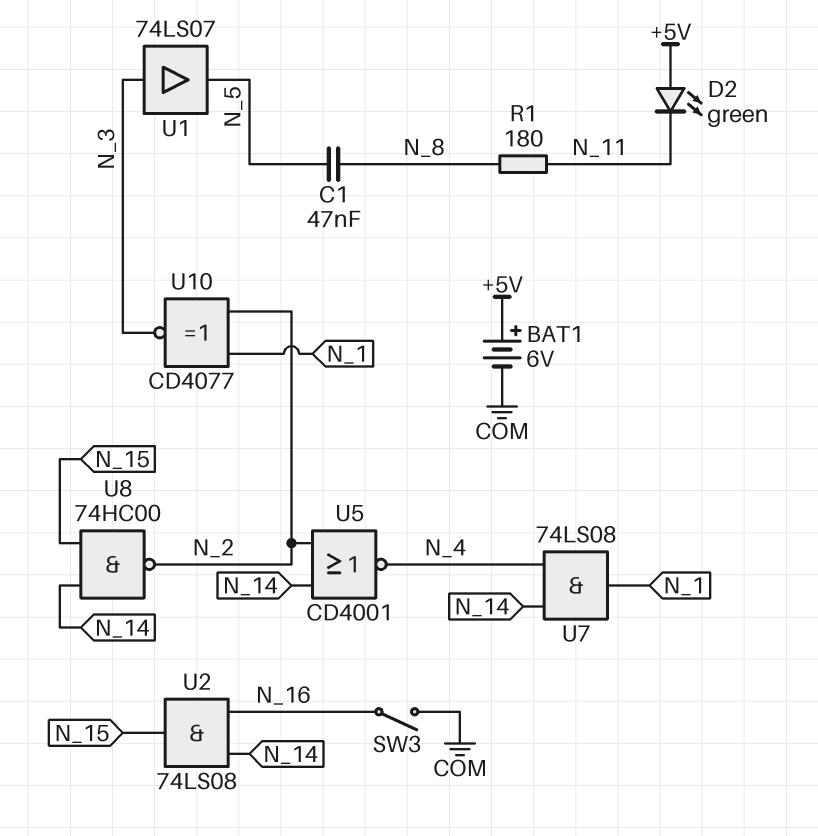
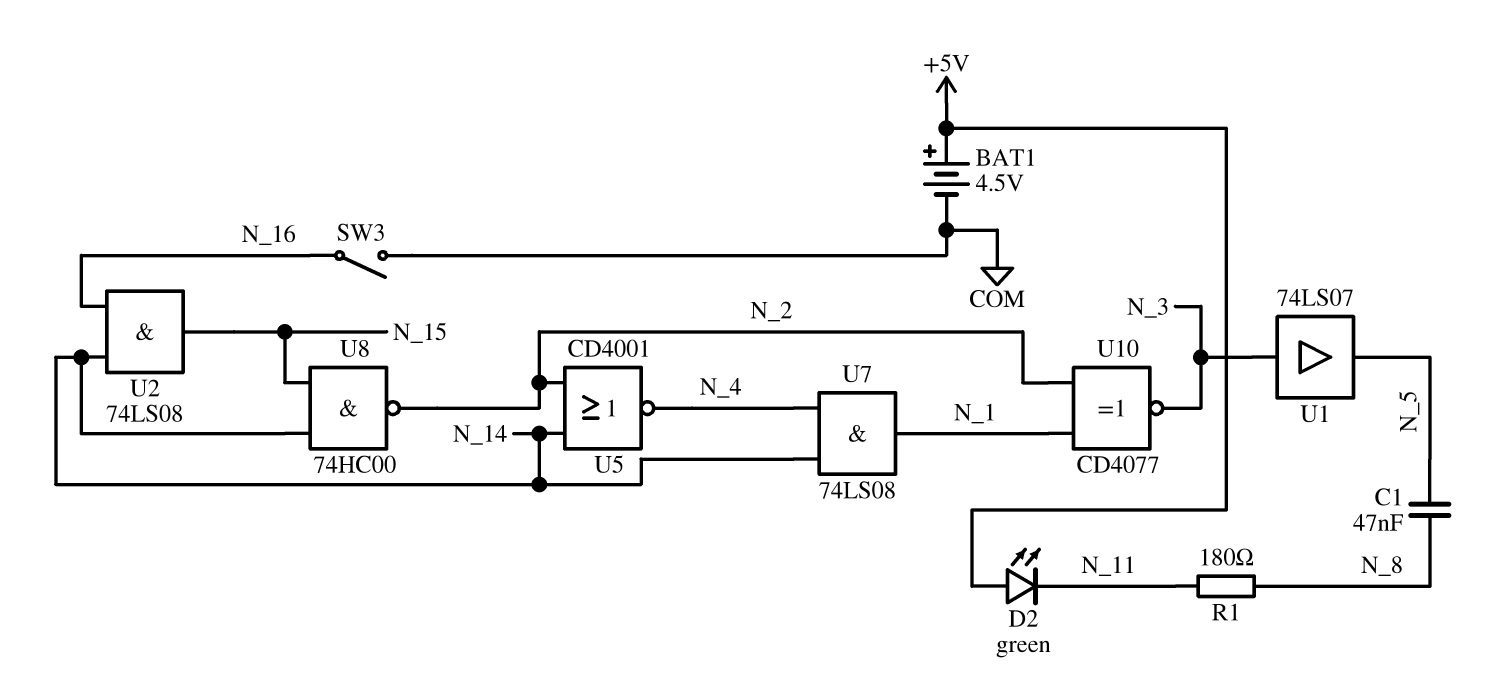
BAT1: 6V (plus +5V, minus COM) -> 4.5V (plus +5V, minus COM)

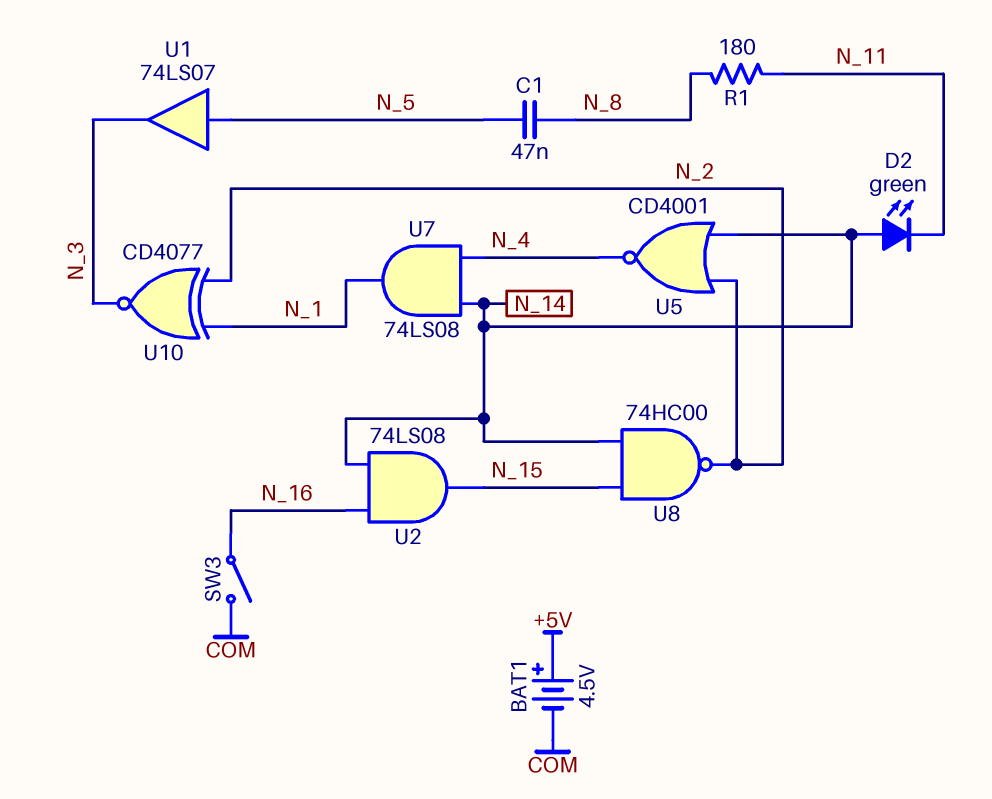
D2: LED green (A +5V, K N_11) -> LED green (A N_14, K N_11)
U1: buffer 74LS07 (in N_3, out N_5) -> buffer 74LS07 (in N_5, out N_3)

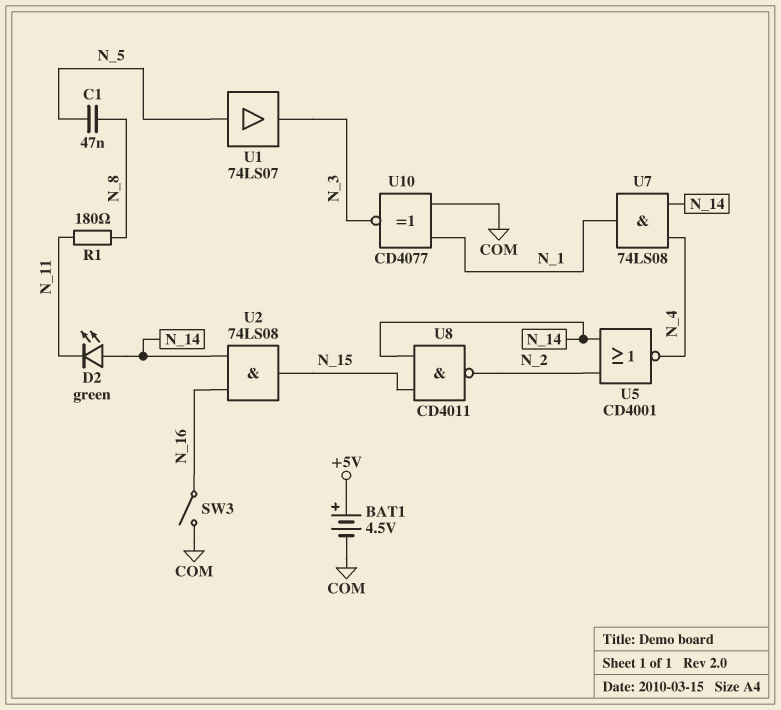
U8: NAND 74HC00 (in N_14, in N_15, out N_2) -> NAND CD4011 (in N_14, in N_15, out N_2)
U10: XNOR CD4077 (in N_1, in N_2, out N_3) -> XNOR CD4077 (in COM, in N_1, out N_3)

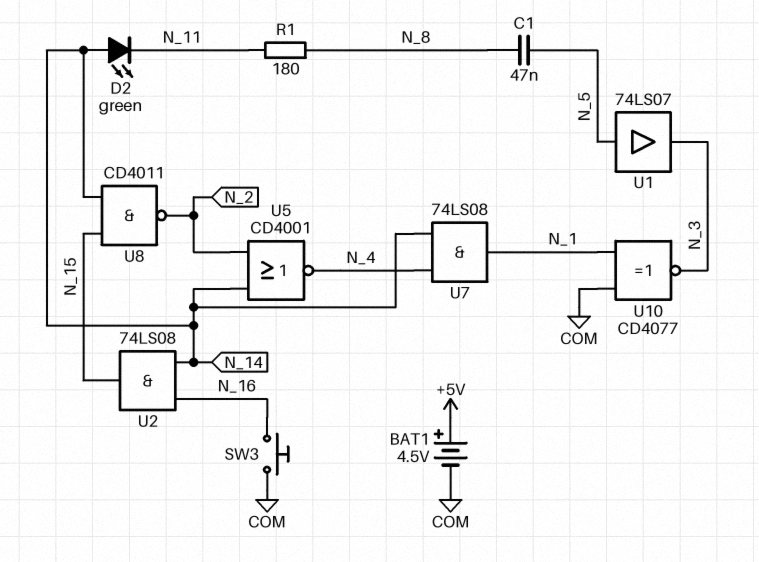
SW3: switch (COM, N_16) -> button (COM, N_16)

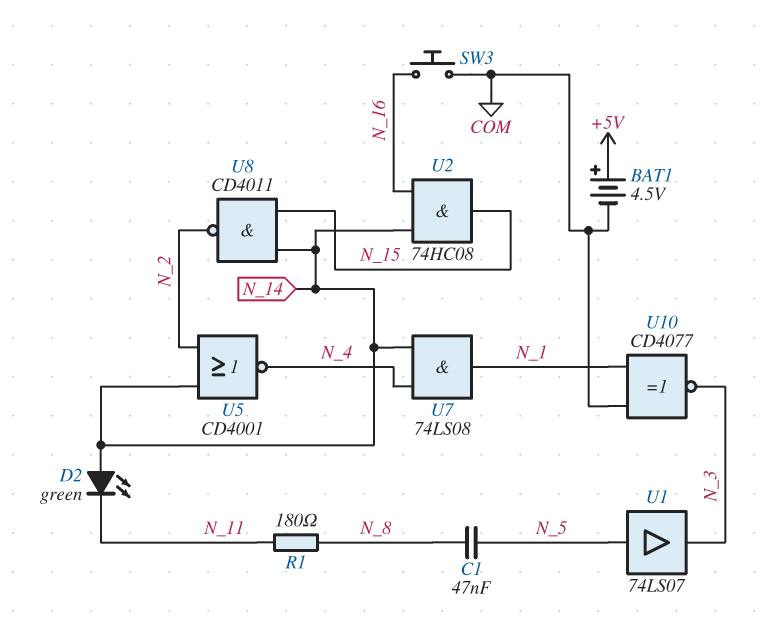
U2: AND 74LS08 (in N_14, in N_16, out N_15) -> AND 74HC08 (in N_14, in N_16, out N_15)

